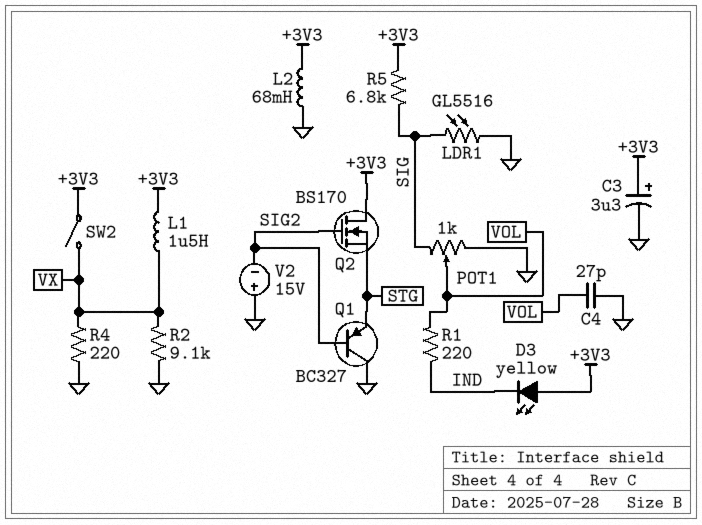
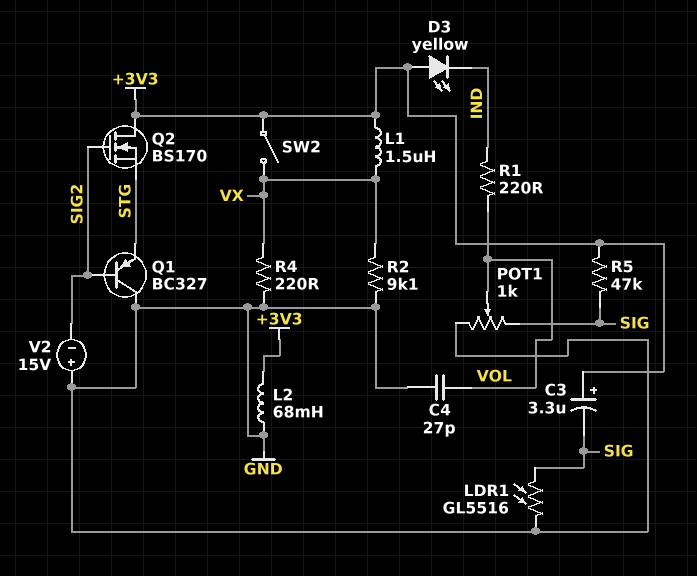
C3: 3.3uF (plus +3V3, minus GND) -> 3.3uF (plus +3V3, minus SIG)
R5: 6.8k (+3V3, SIG) -> 47k (+3V3, SIG)

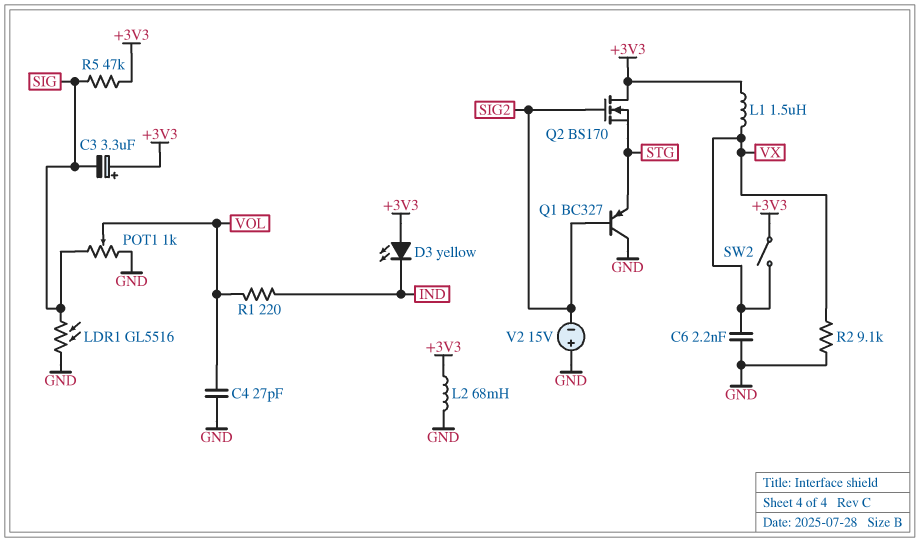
C6: none -> 2.2nF (GND, VX)
R4: 220 (GND, VX) -> none

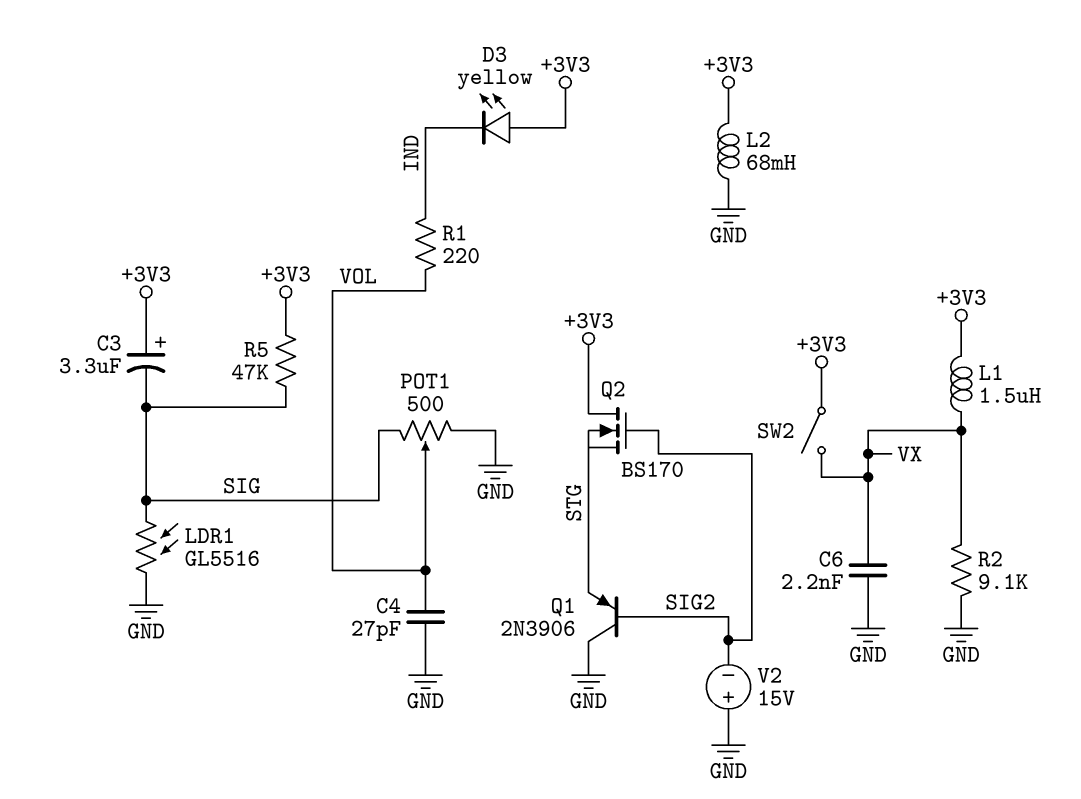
POT1: 1k (GND, SIG, wiper VOL) -> 500 (GND, SIG, wiper VOL)
Q1: PNP BC327 (B SIG2, C GND, E STG) -> PNP 2N3906 (B SIG2, C GND, E STG)

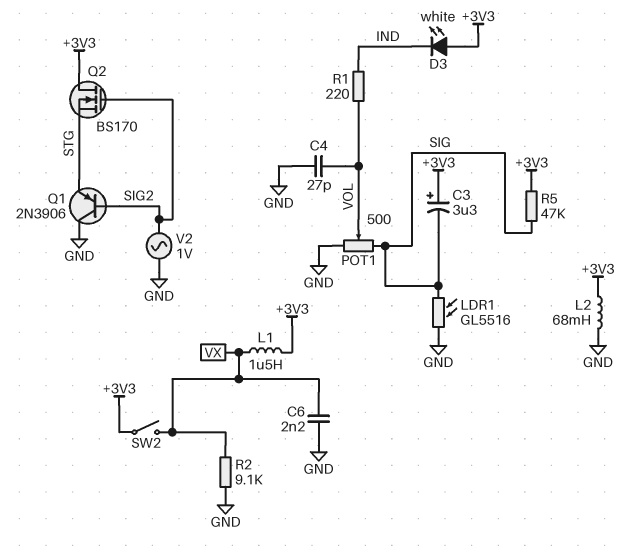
D3: LED yellow (A +3V3, K IND) -> LED white (A +3V3, K IND)
V2: 15V (plus GND, minus SIG2) -> AC 1V (GND, SIG2)

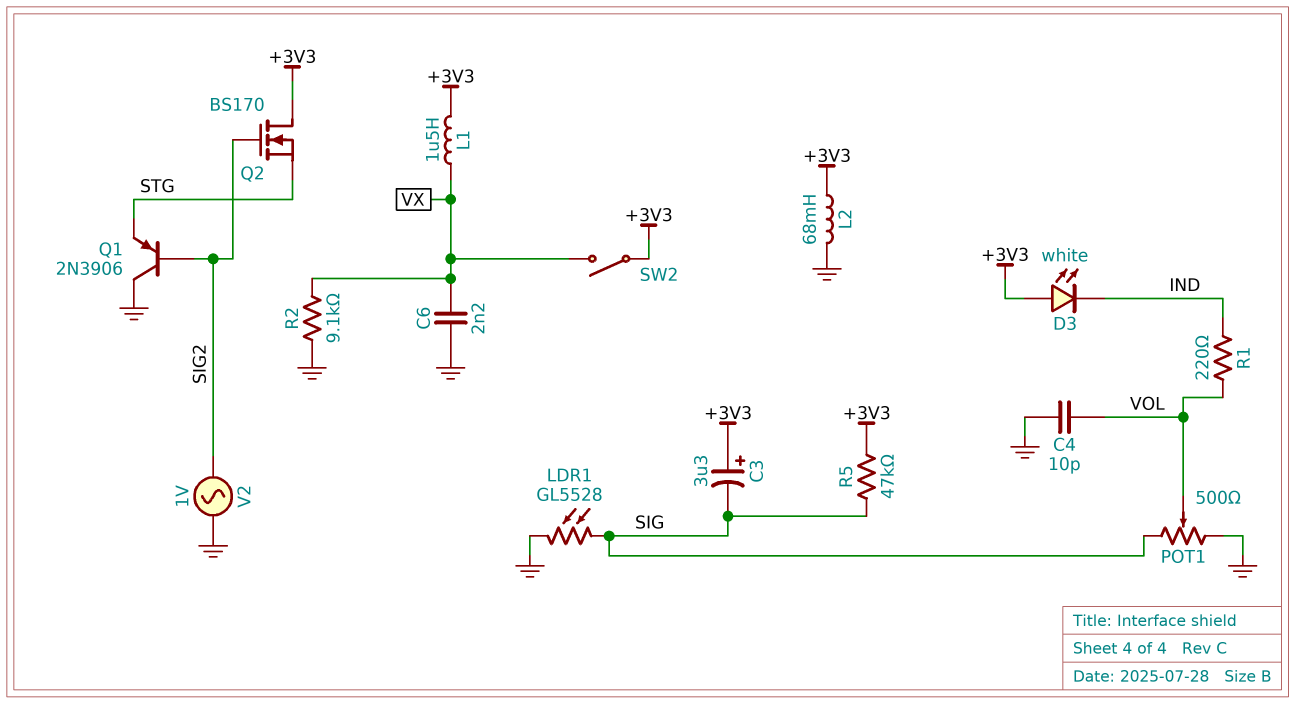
C4: 27pF (GND, VOL) -> 10pF (GND, VOL)
LDR1: GL5516 (GND, SIG) -> GL5528 (GND, SIG)

